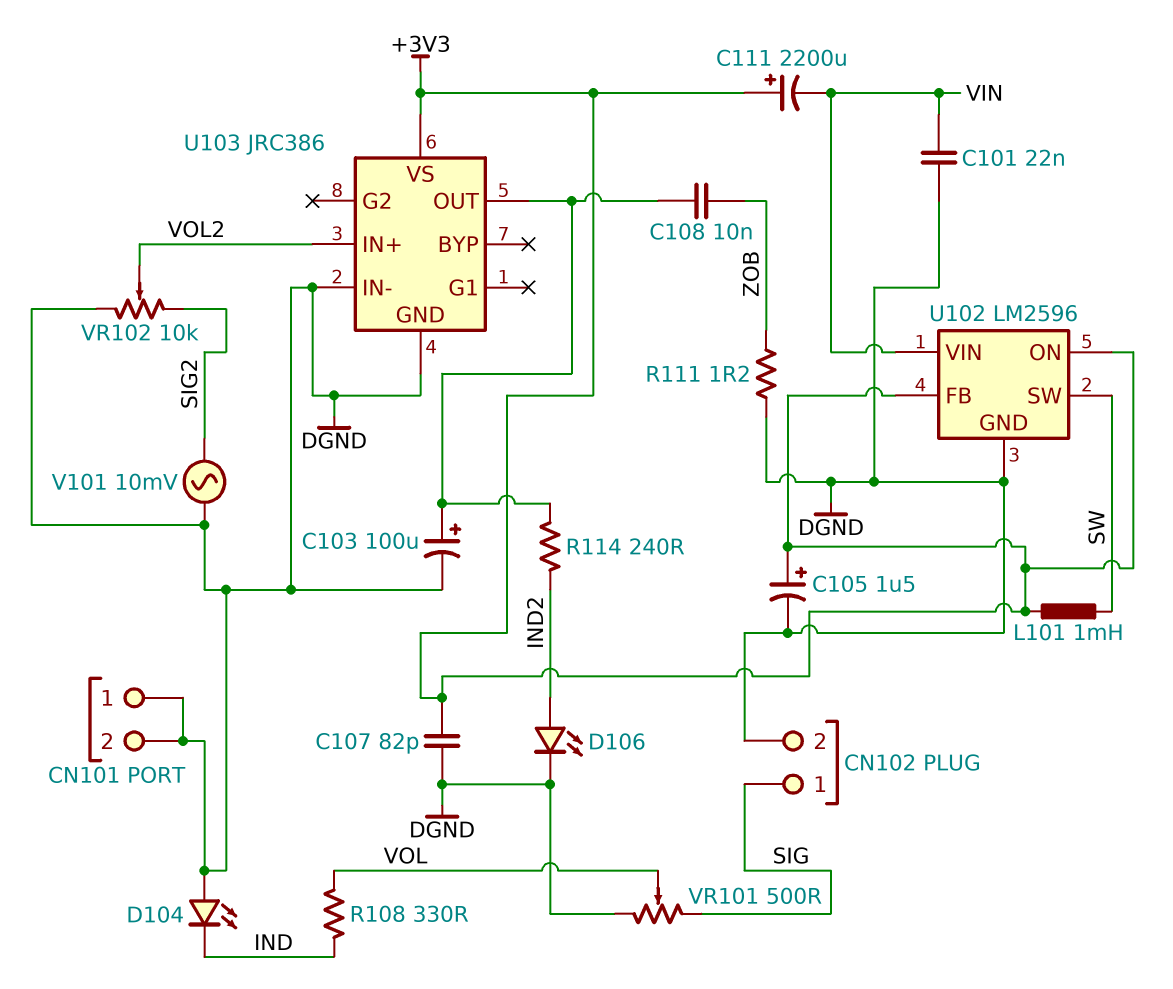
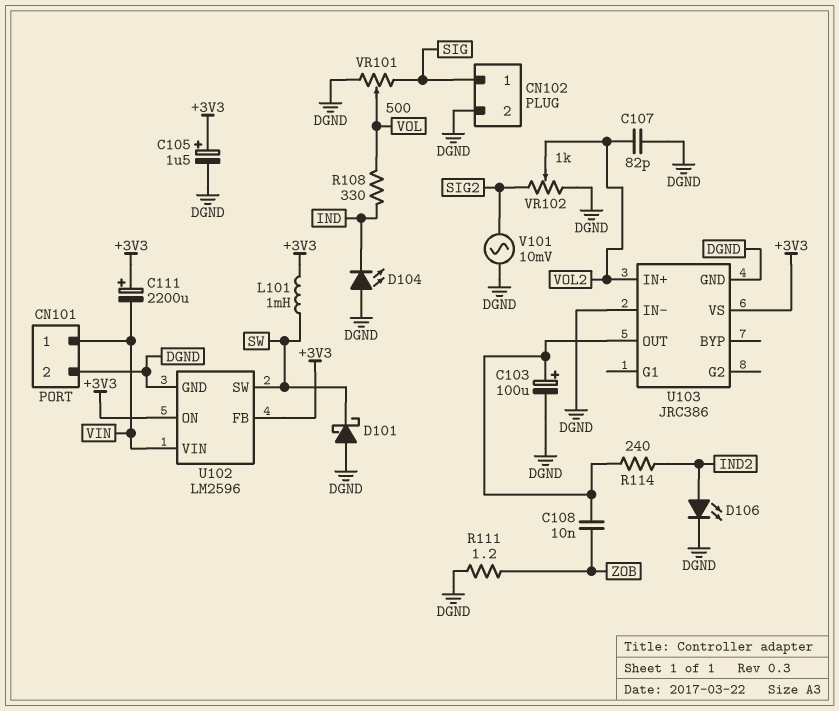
C101: 22nF (DGND, VIN) -> none
C107: 82pF (+3V3, DGND) -> 82pF (DGND, VOL2)
CN101 pin 1: DGND -> VIN
D101: none -> schottky (A DGND, K SW)
VR102: 10k (DGND, SIG2, wiper VOL2) -> 1k (DGND, SIG2, wiper VOL2)

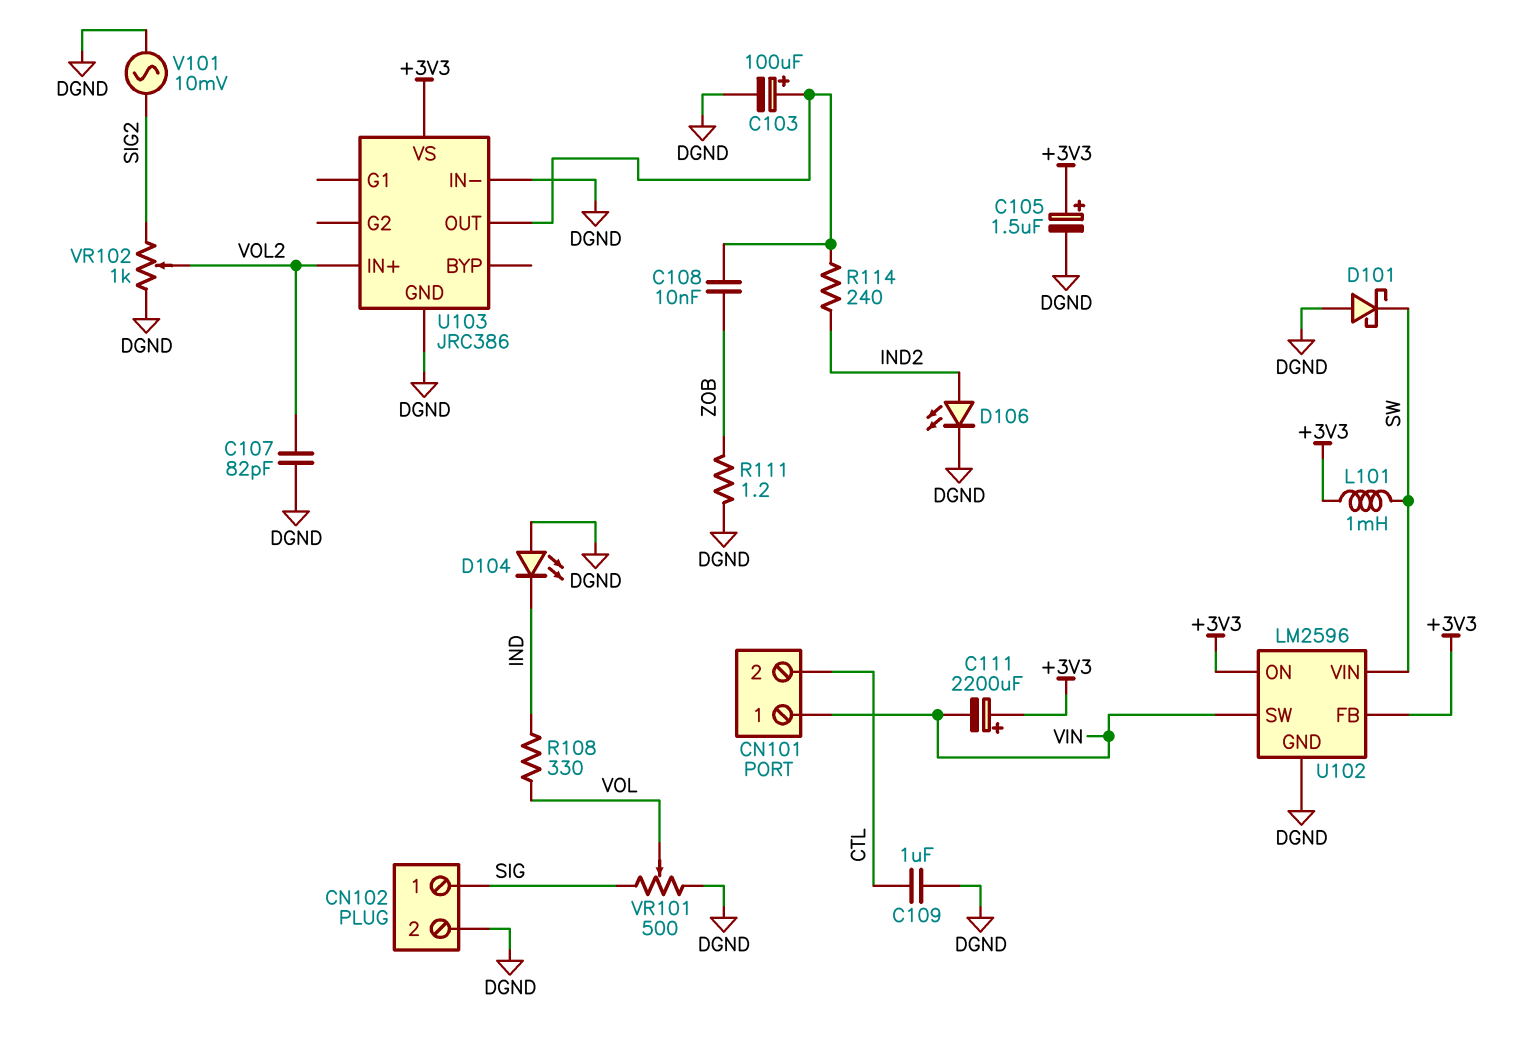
C109: none -> 1uF (CTL, DGND)
CN101 pin 2: DGND -> CTL
U102 pin SW: SW -> VIN
U102 pin VIN: VIN -> SW

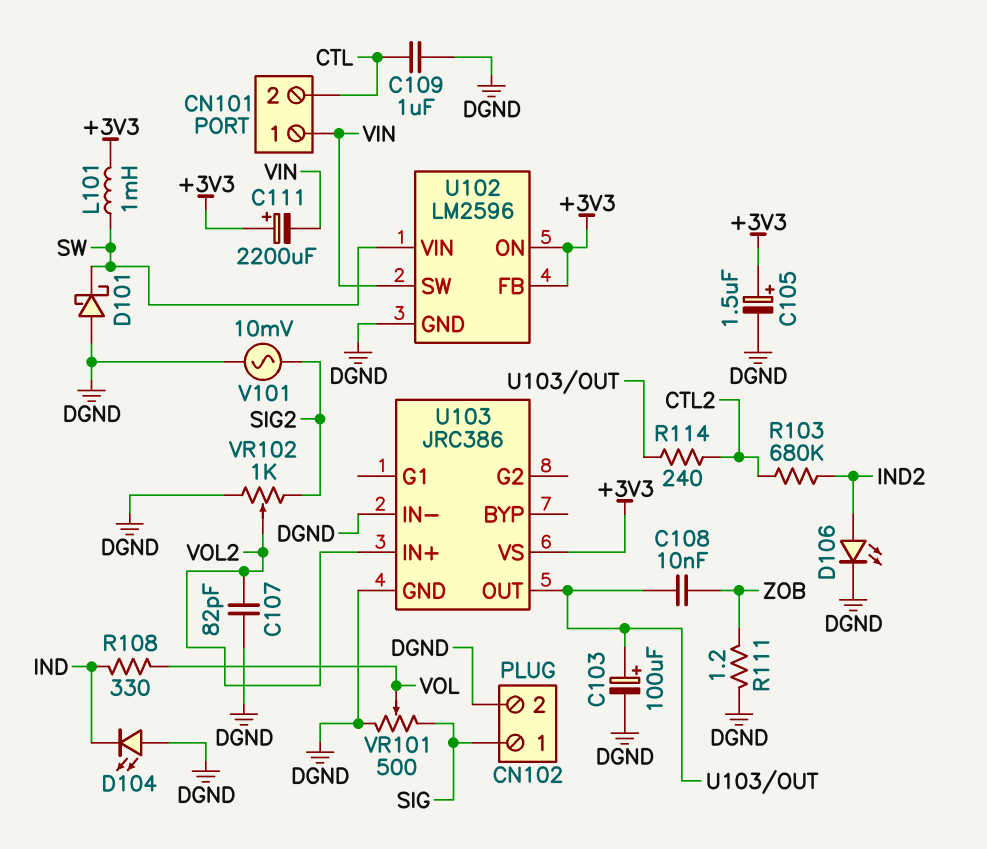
R103: none -> 680k (CTL2, IND2)
R114: 240 (IND2, U103/OUT) -> 240 (CTL2, U103/OUT)

